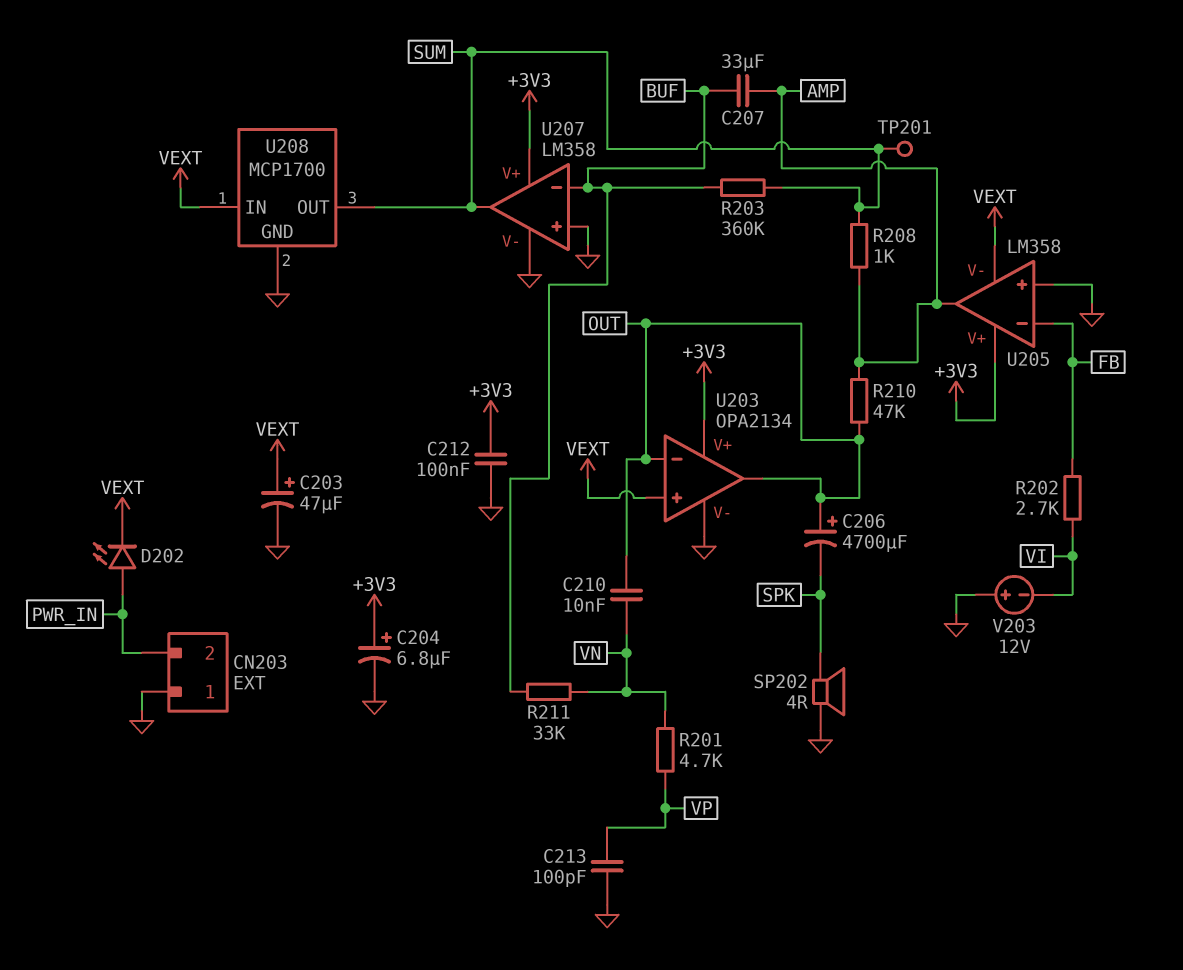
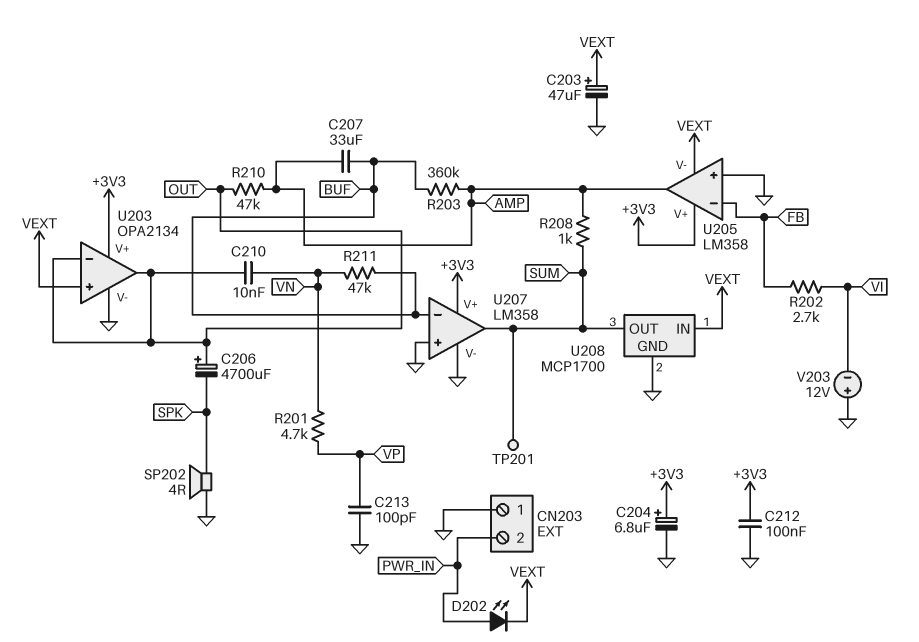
R203: 360k (BUF, SUM) -> 360k (AMP, BUF)
R211: 33k (BUF, VN) -> 47k (BUF, VN)

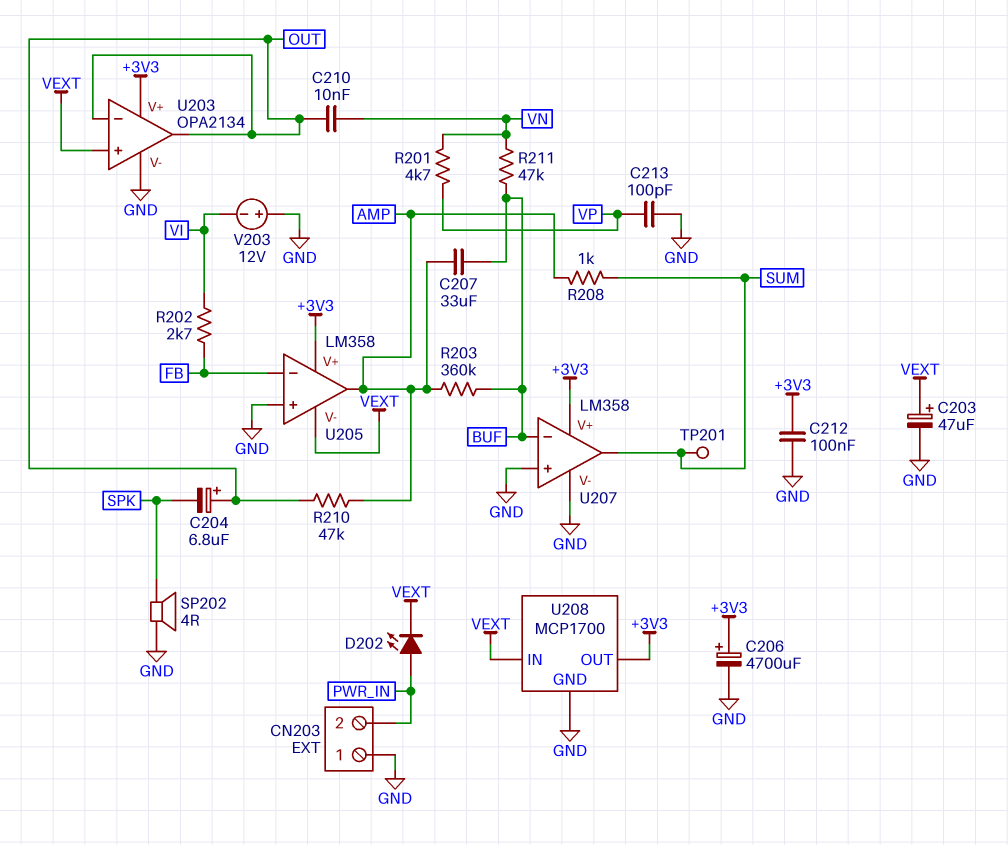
C204: 6.8uF (plus +3V3, minus GND) -> 6.8uF (plus OUT, minus SPK)
C206: 4700uF (plus OUT, minus SPK) -> 4700uF (plus +3V3, minus GND)
U208 pin OUT: SUM -> +3V3

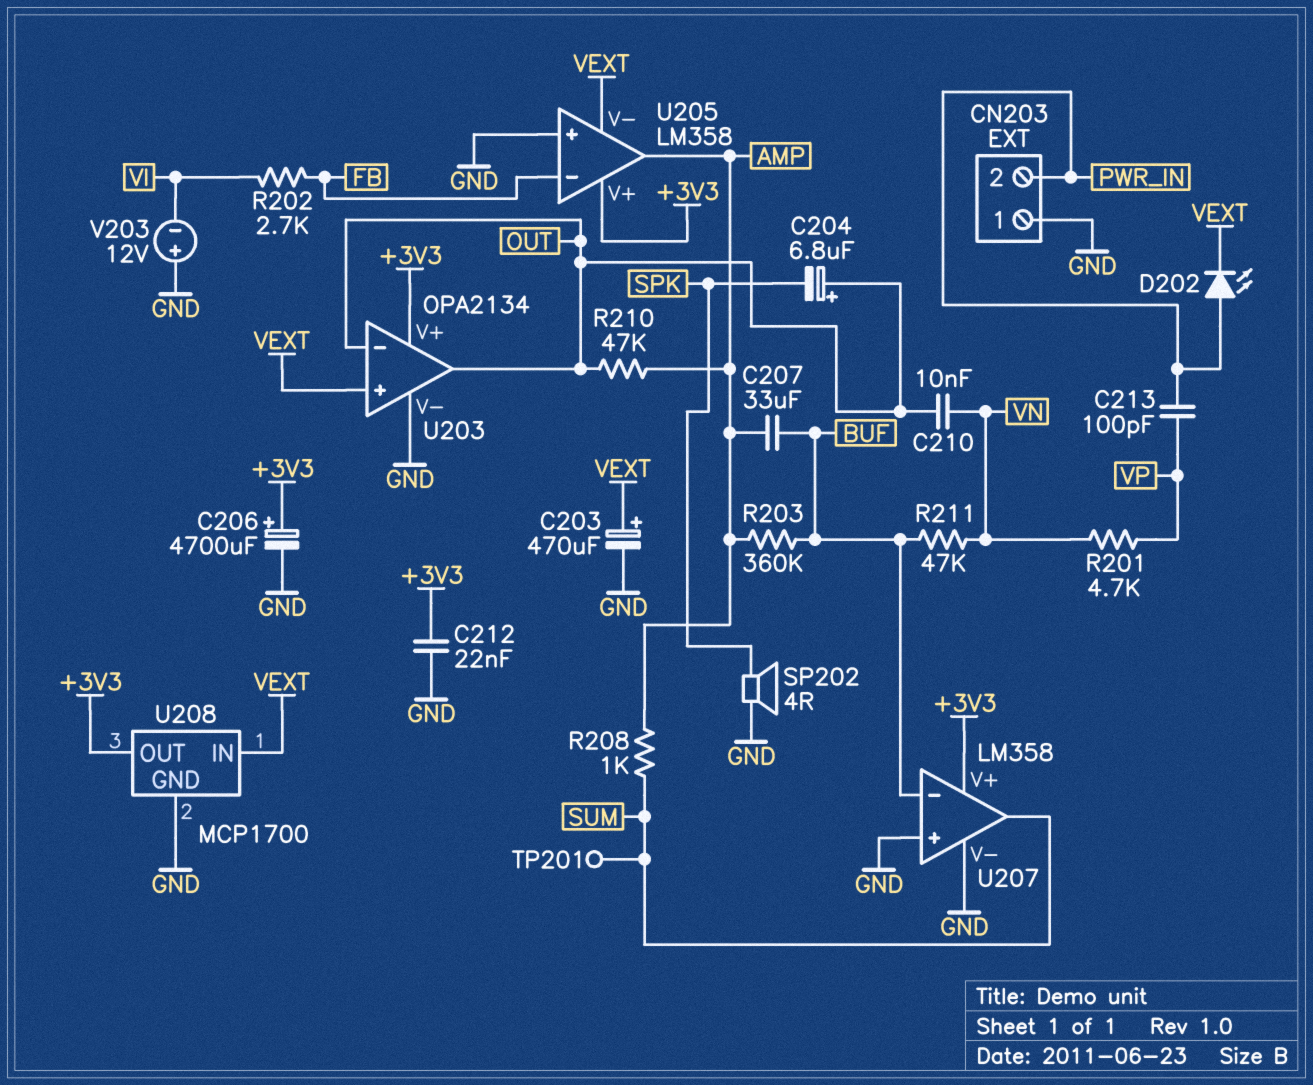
C203: 47uF (plus VEXT, minus GND) -> 470uF (plus VEXT, minus GND)
C212: 100nF (+3V3, GND) -> 22nF (+3V3, GND)
C213: 100pF (GND, VP) -> 100pF (PWR_IN, VP)

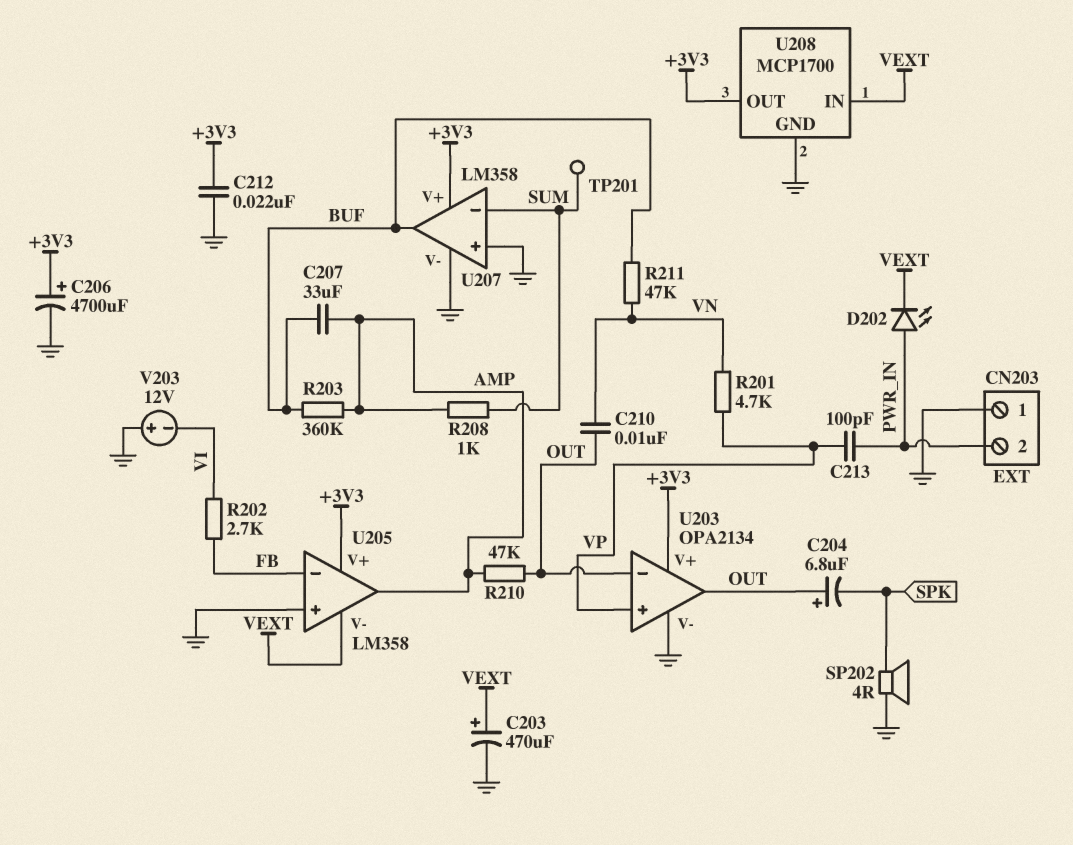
U203 pin in+: VEXT -> VP
U207 pin in-: BUF -> SUM
U207 pin out: SUM -> BUF

